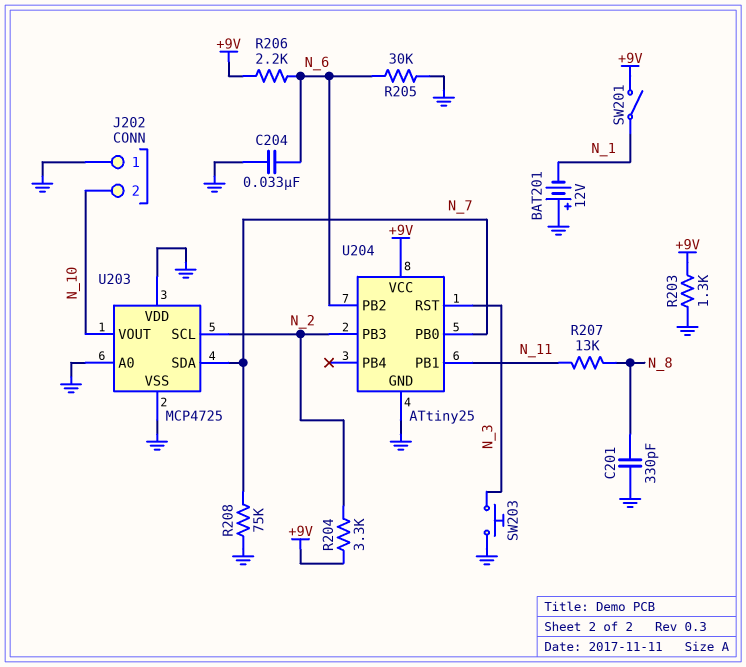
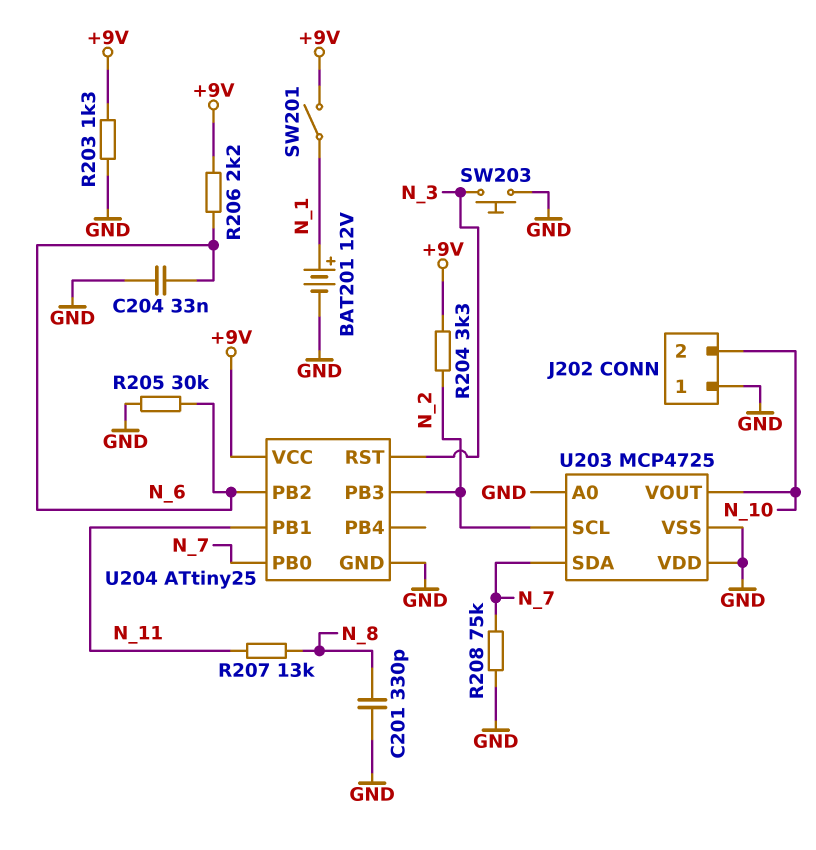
BAT201: 12V (plus GND, minus N_1) -> 12V (plus N_1, minus GND)

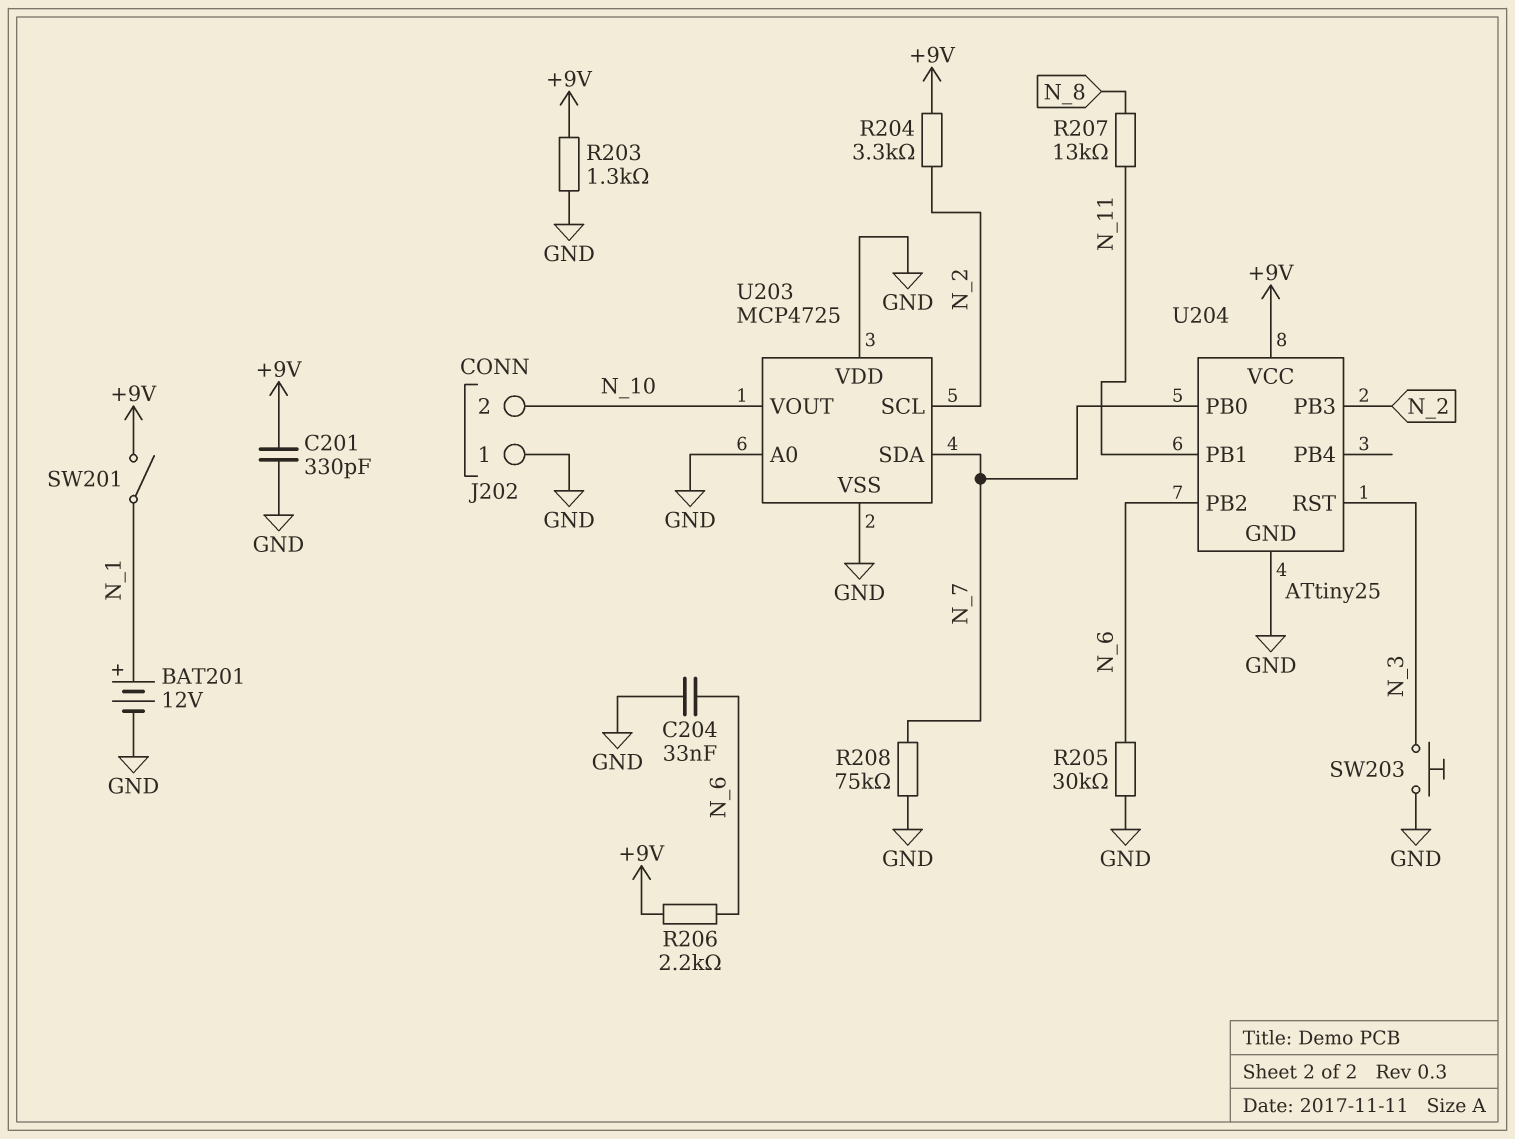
C201: 330pF (GND, N_8) -> 330pF (+9V, GND)

